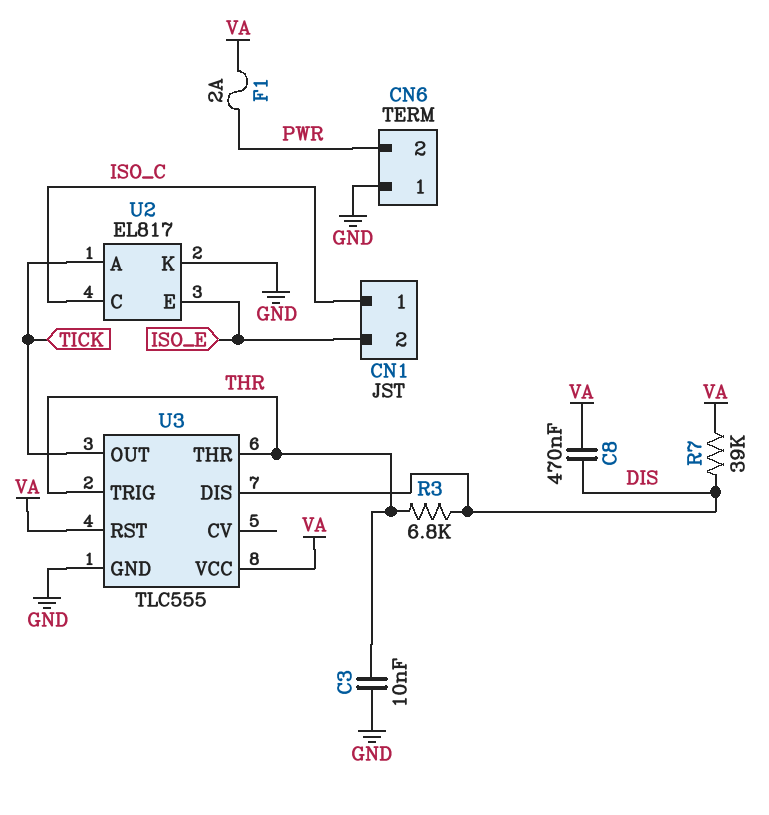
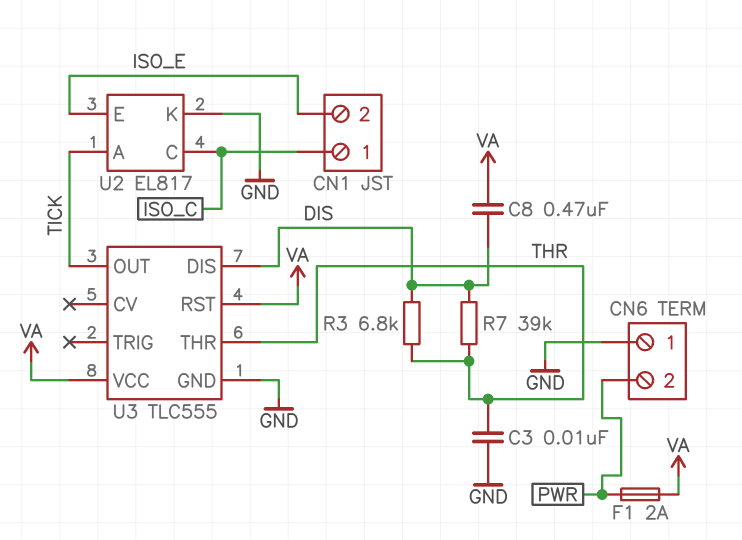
R7: 39k (DIS, VA) -> 39k (DIS, THR)
U3 pin TRIG: THR -> none

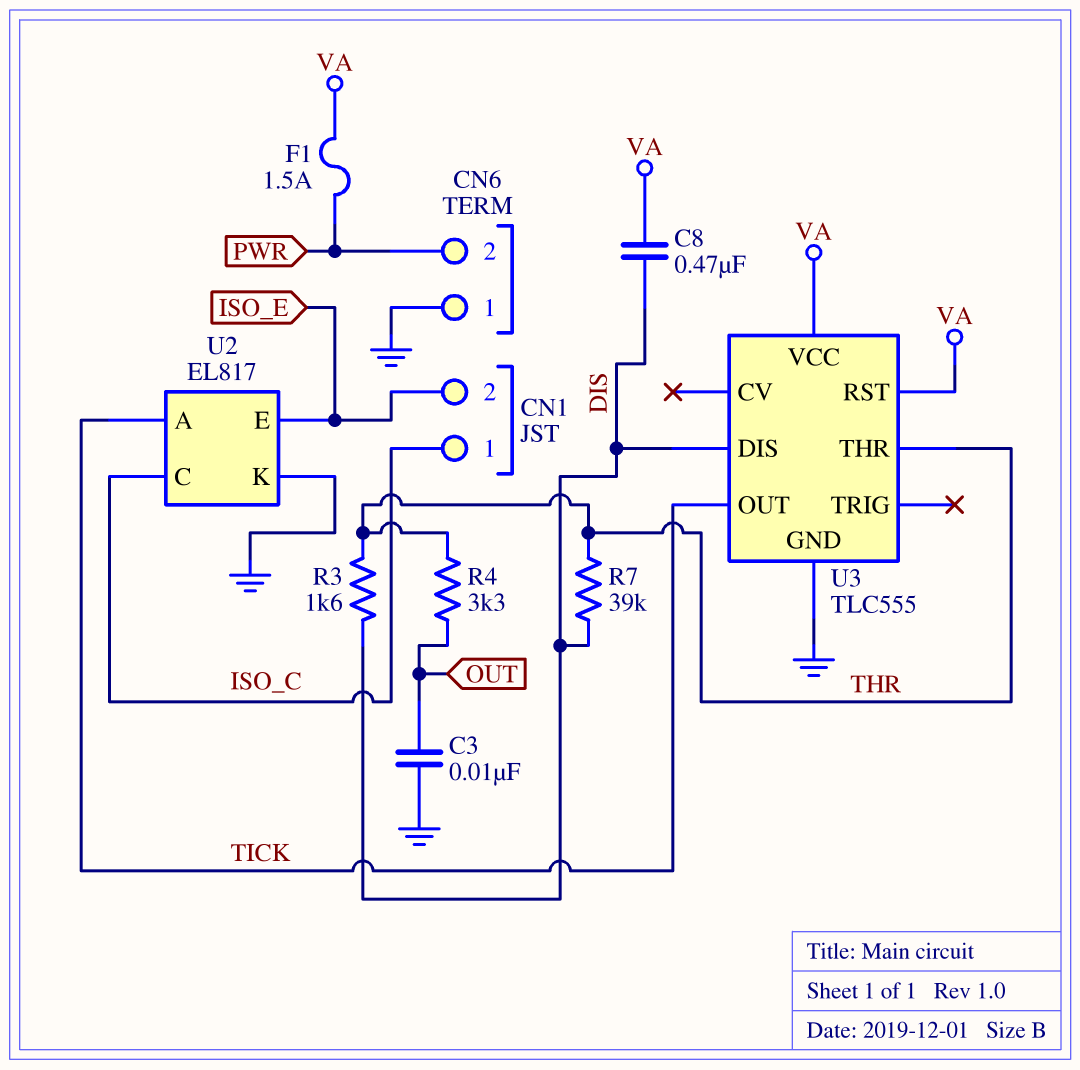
C3: 10nF (GND, THR) -> 10nF (GND, OUT)
F1: 2A (PWR, VA) -> 1.5A (PWR, VA)
R3: 6.8k (DIS, THR) -> 1.6k (DIS, THR)
R4: none -> 3.3k (OUT, THR)

